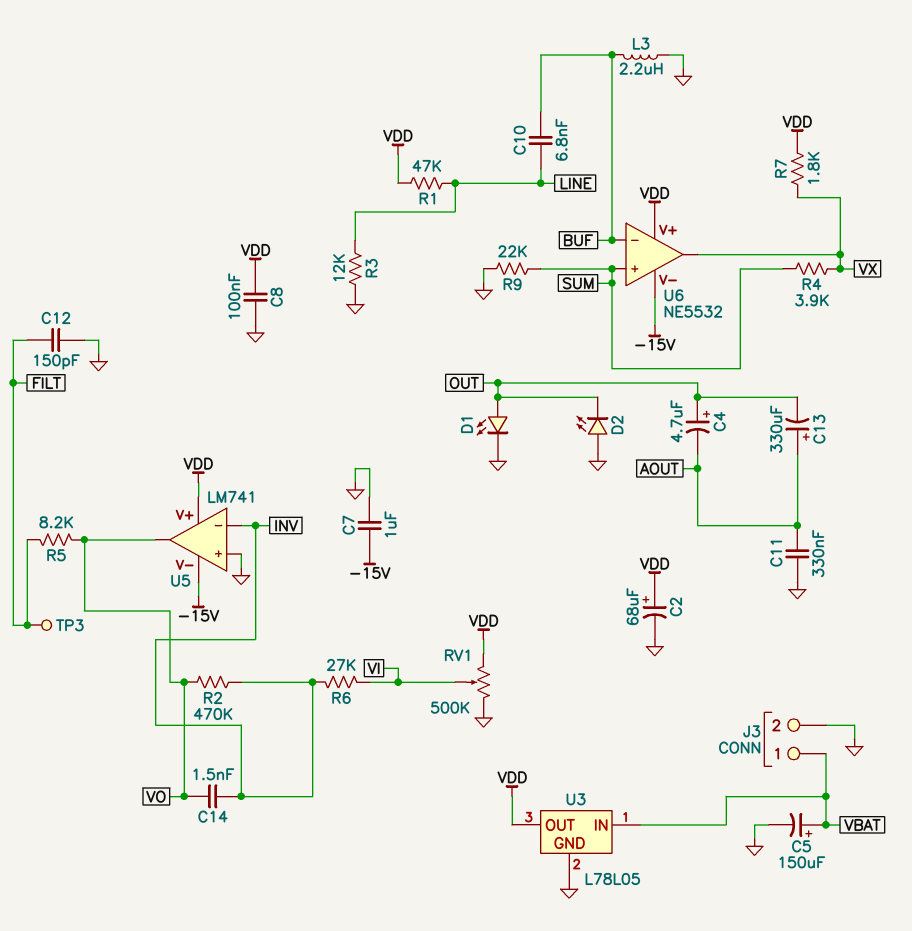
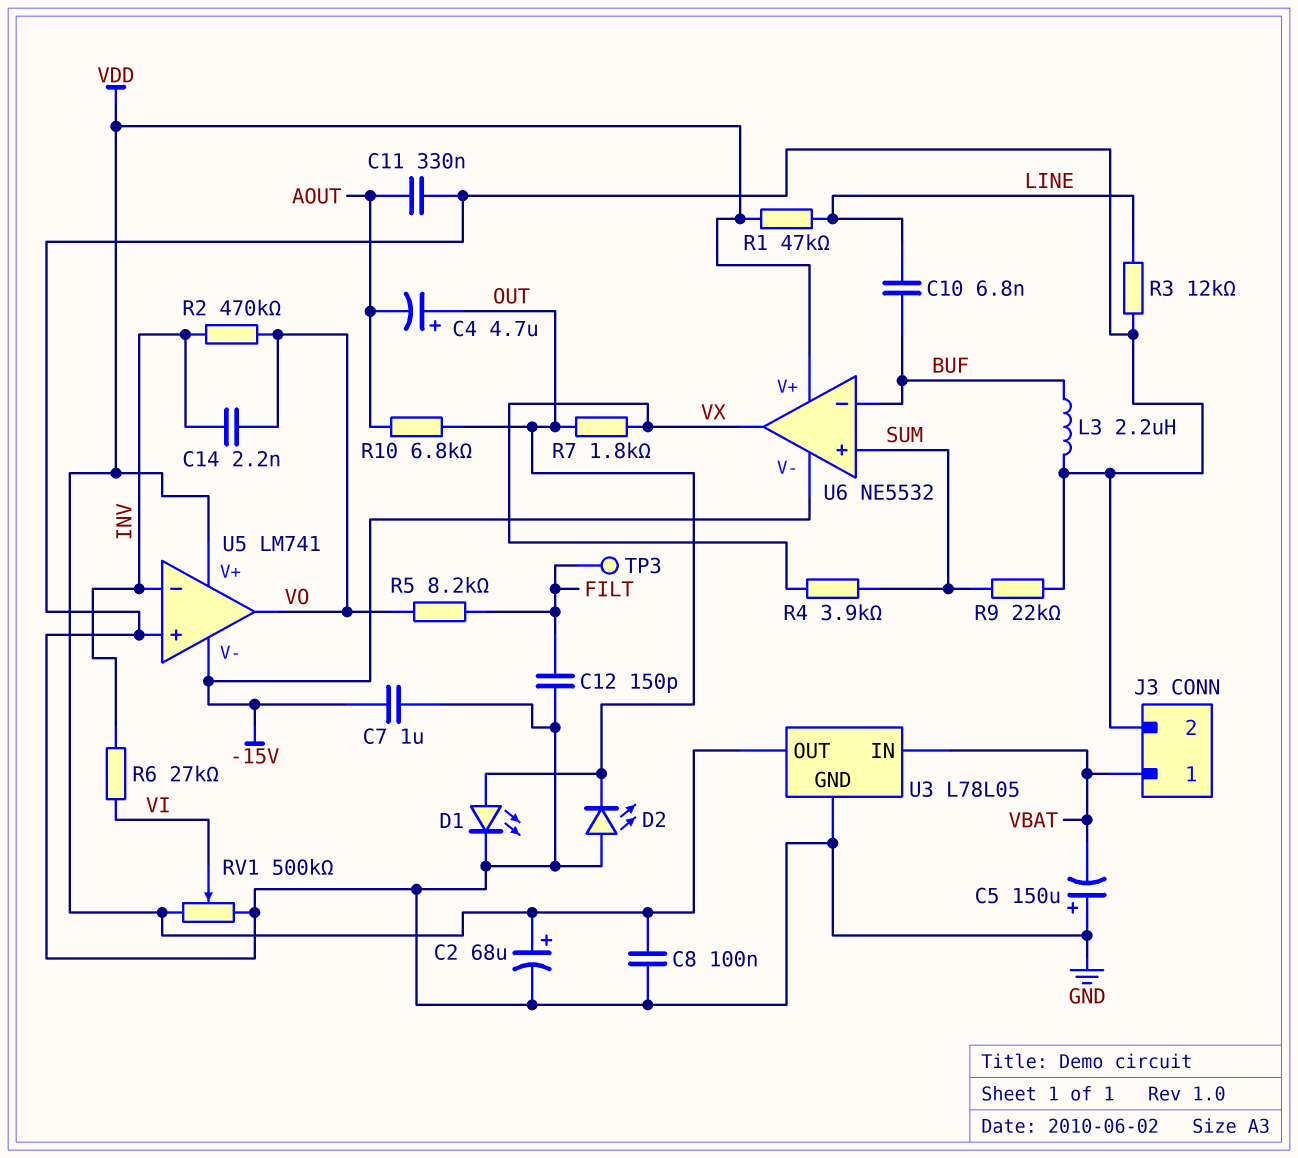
C5: 150uF (plus VBAT, minus GND) -> 150uF (plus GND, minus VBAT)
C13: 330uF (plus AOUT, minus OUT) -> none
C14: 1.5nF (INV, VO) -> 2.2nF (INV, VO)
R7: 1.8k (VDD, VX) -> 1.8k (OUT, VX)
R10: none -> 6.8k (AOUT, OUT)

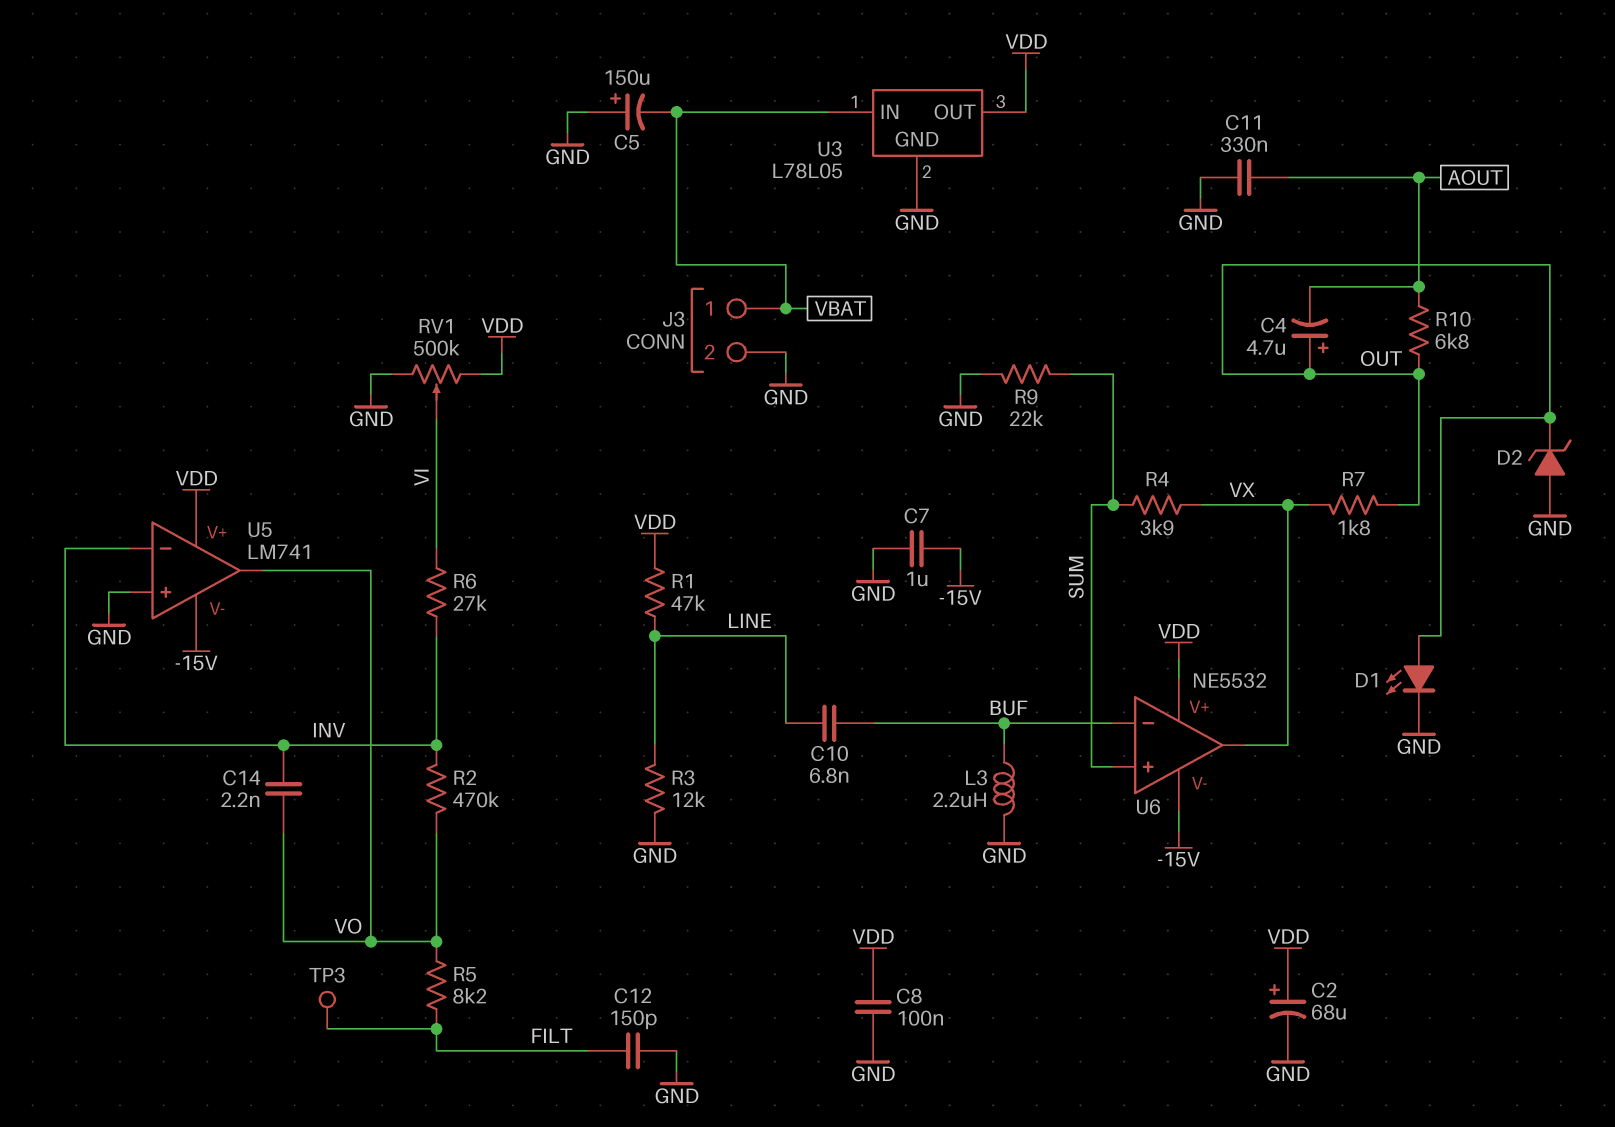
D2: LED (A GND, K OUT) -> zener (A GND, K OUT)

